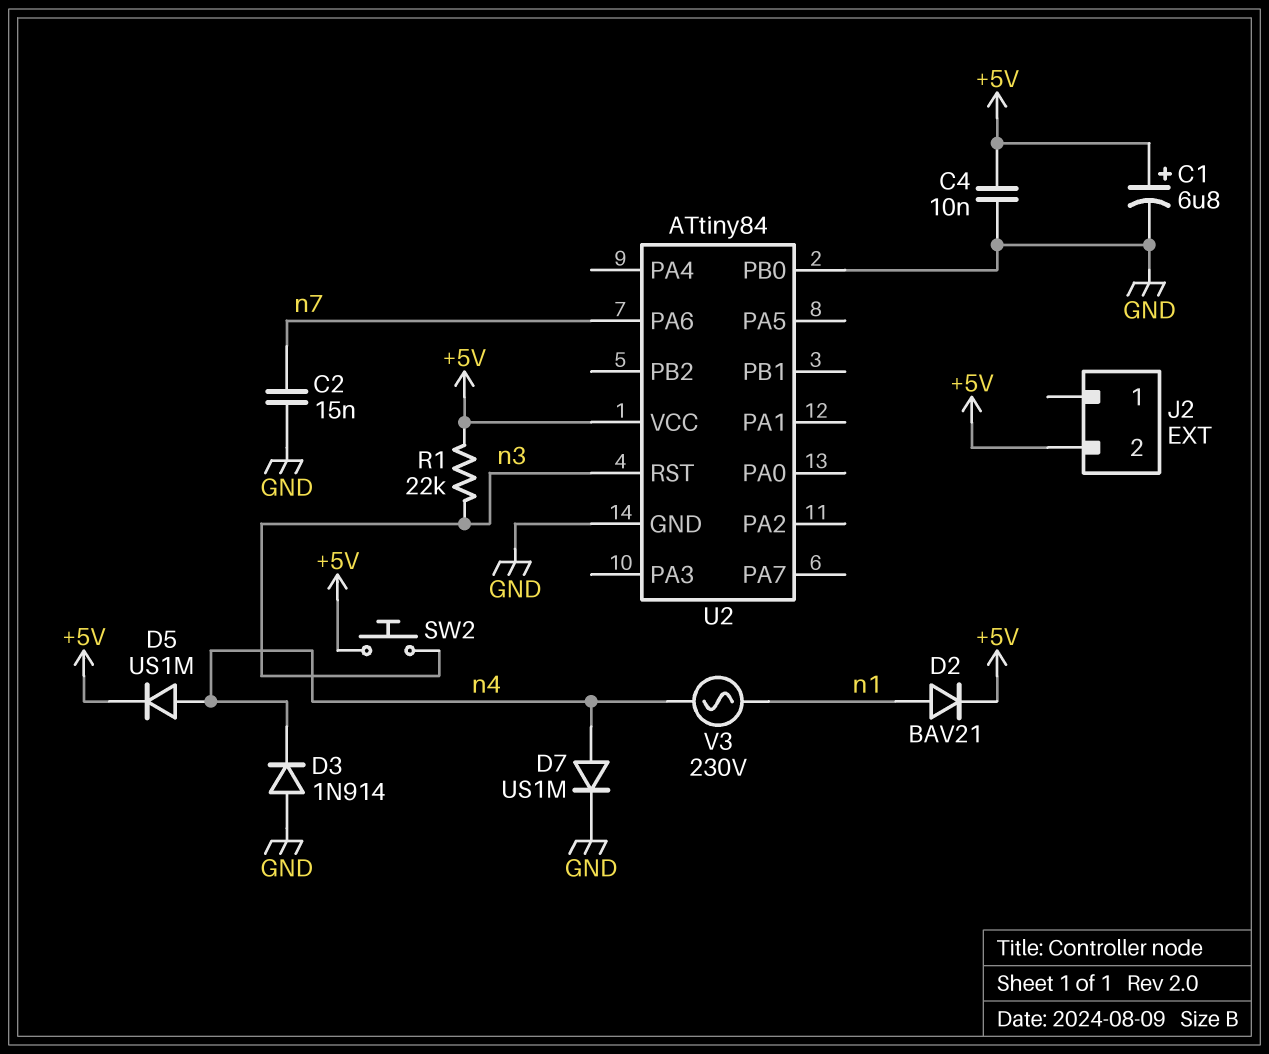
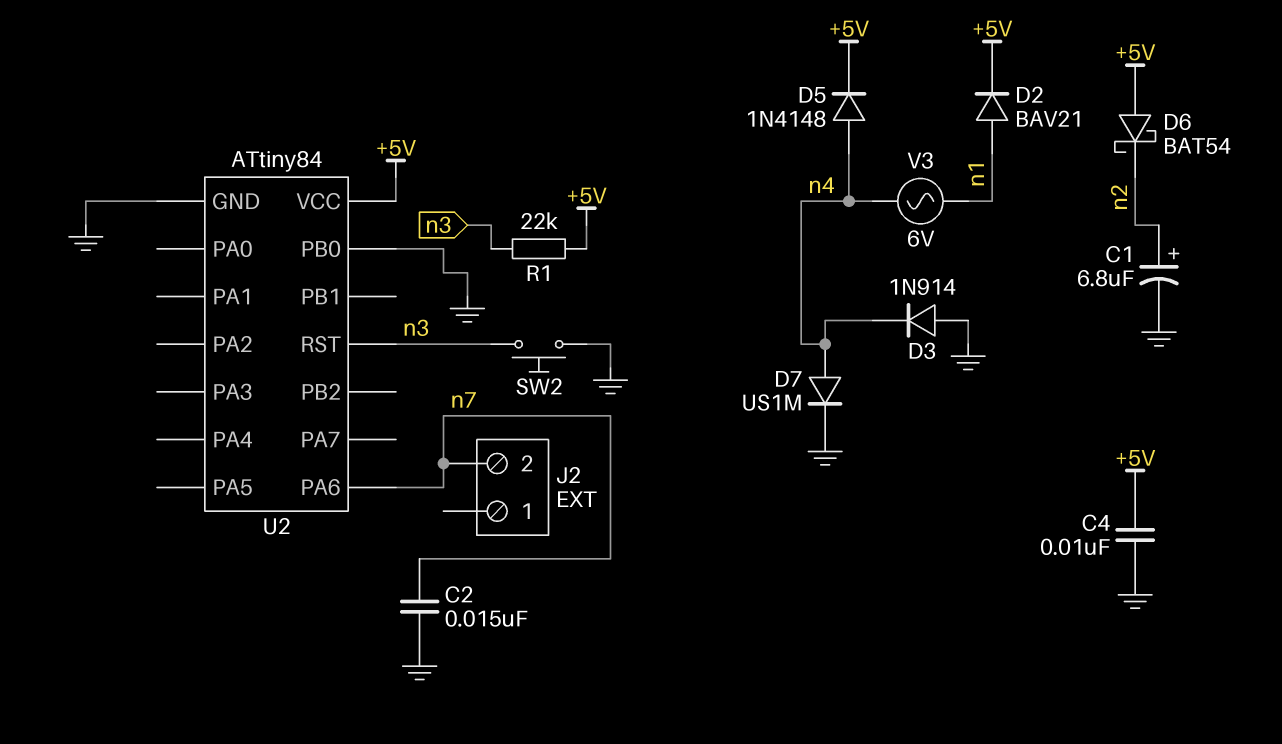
C1: 6.8uF (plus +5V, minus GND) -> 6.8uF (plus n2, minus GND)
D5: diode US1M (A n4, K +5V) -> diode 1N4148 (A n4, K +5V)
D6: none -> schottky BAT54 (A +5V, K n2)
J2 pin 2: +5V -> n7
SW2: button (+5V, n3) -> button (GND, n3)
V3: AC 230V (n1, n4) -> AC 6V (n1, n4)

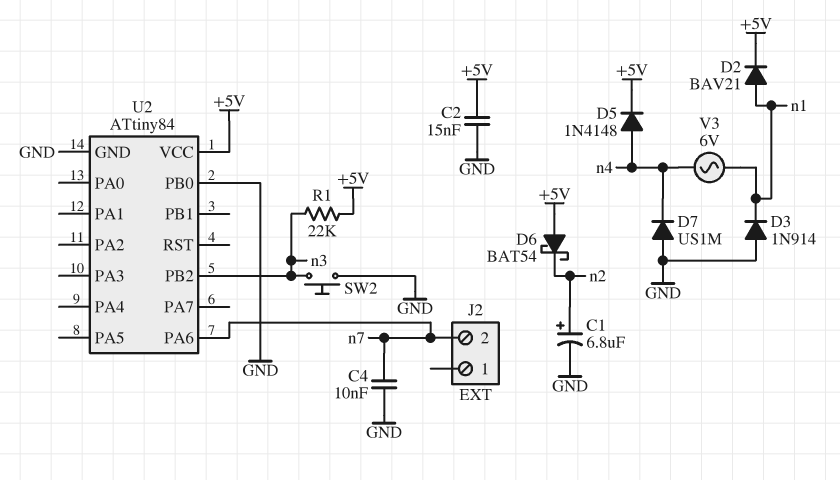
C2: 15nF (GND, n7) -> 15nF (+5V, GND)
C4: 10nF (+5V, GND) -> 10nF (GND, n7)
D3: diode 1N914 (A GND, K n4) -> diode 1N914 (A GND, K n1)
D7: diode US1M (A n4, K GND) -> diode US1M (A GND, K n4)
U2 pin PB2: none -> n3
U2 pin RST: n3 -> none

